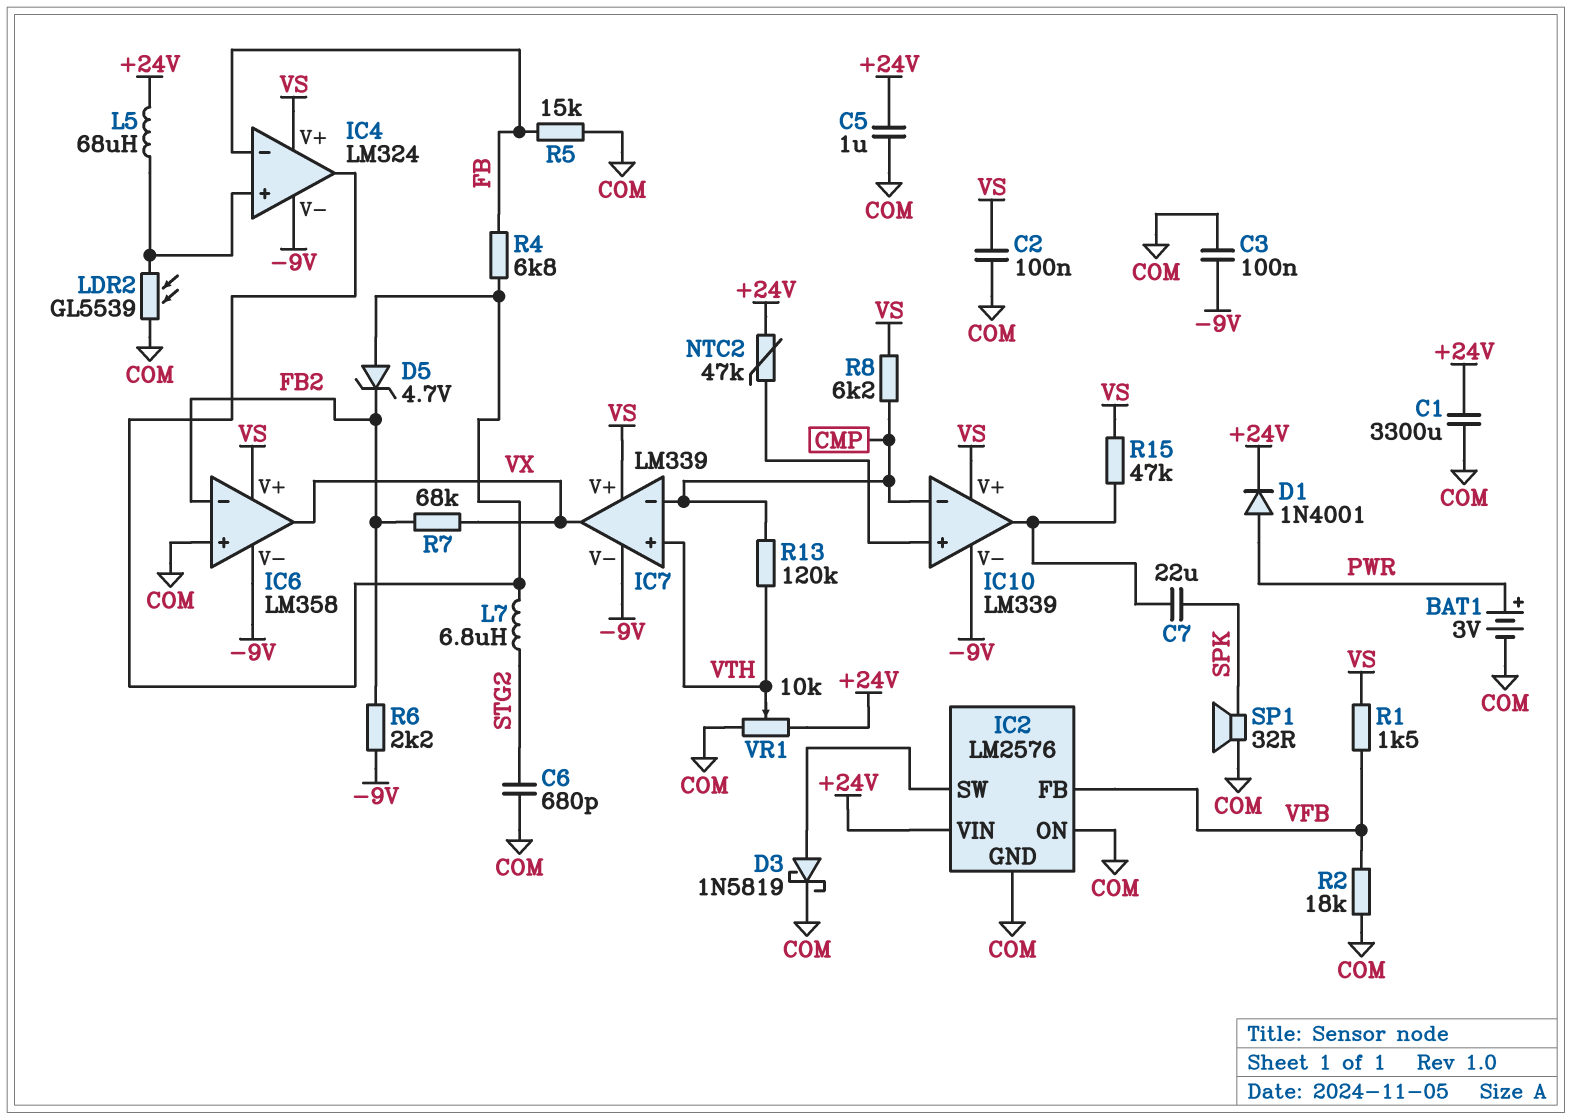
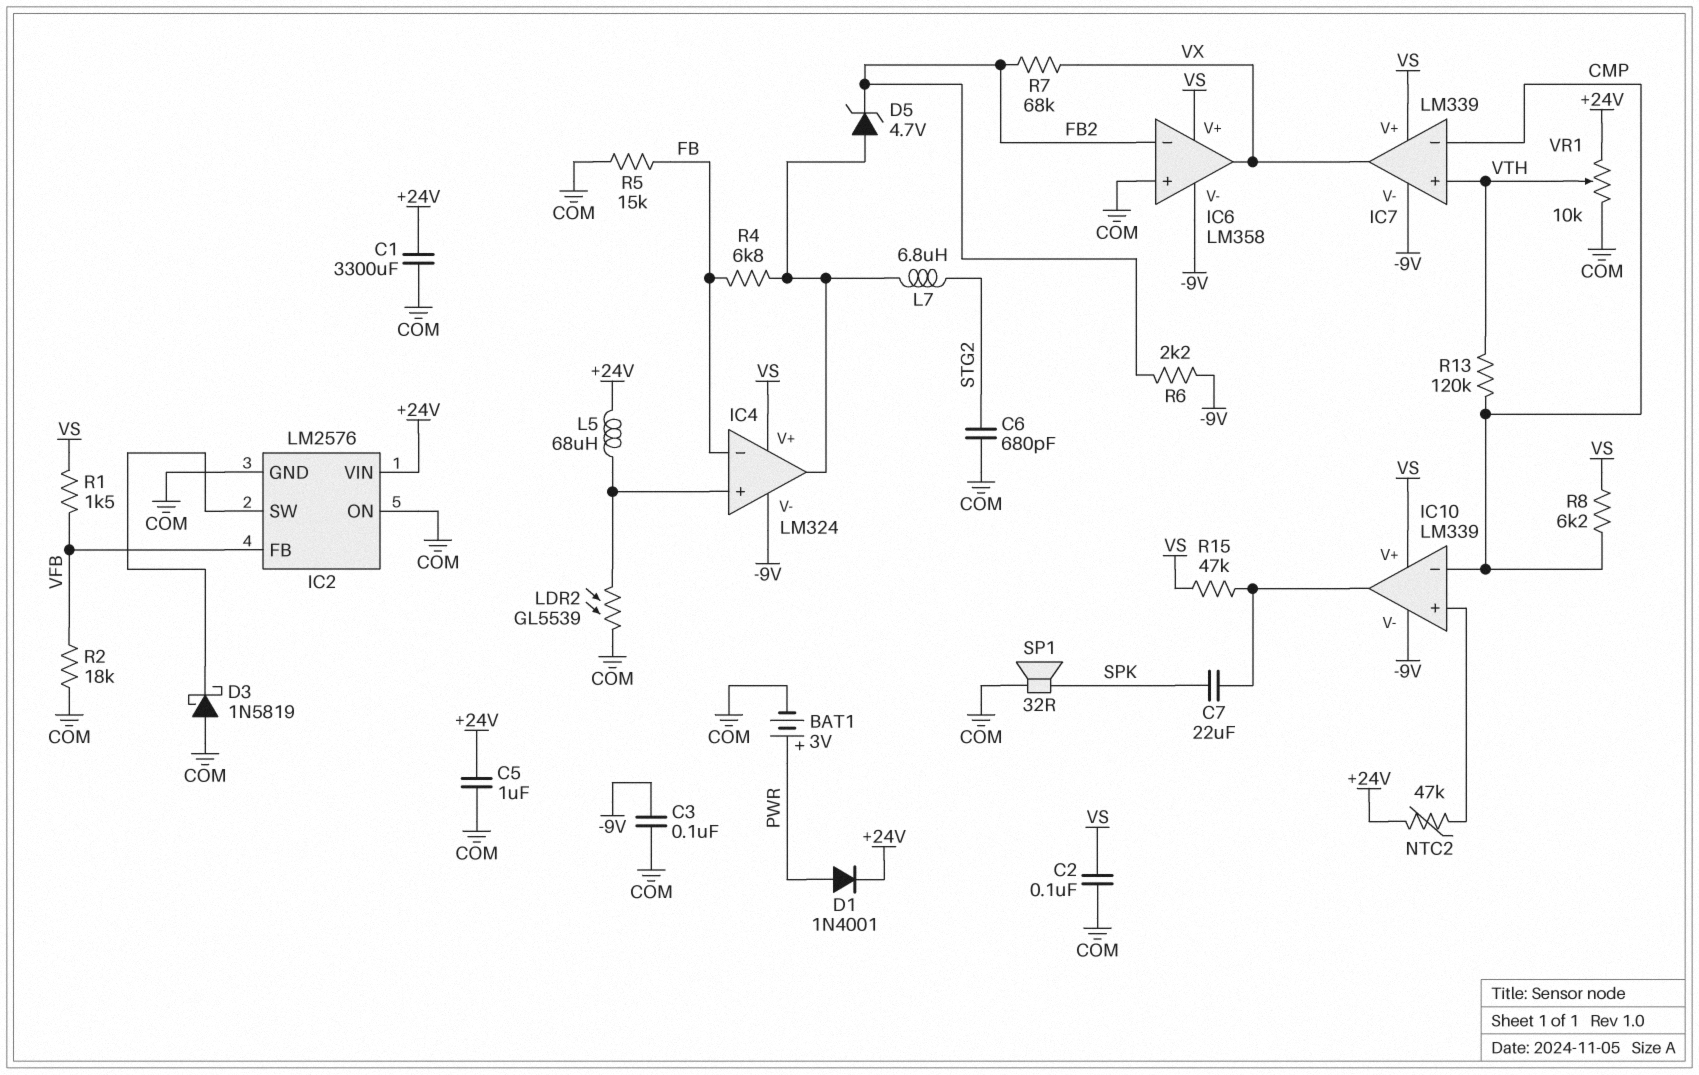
D3: schottky 1N5819 (A IC2/SW, K COM) -> schottky 1N5819 (A COM, K IC2/SW)

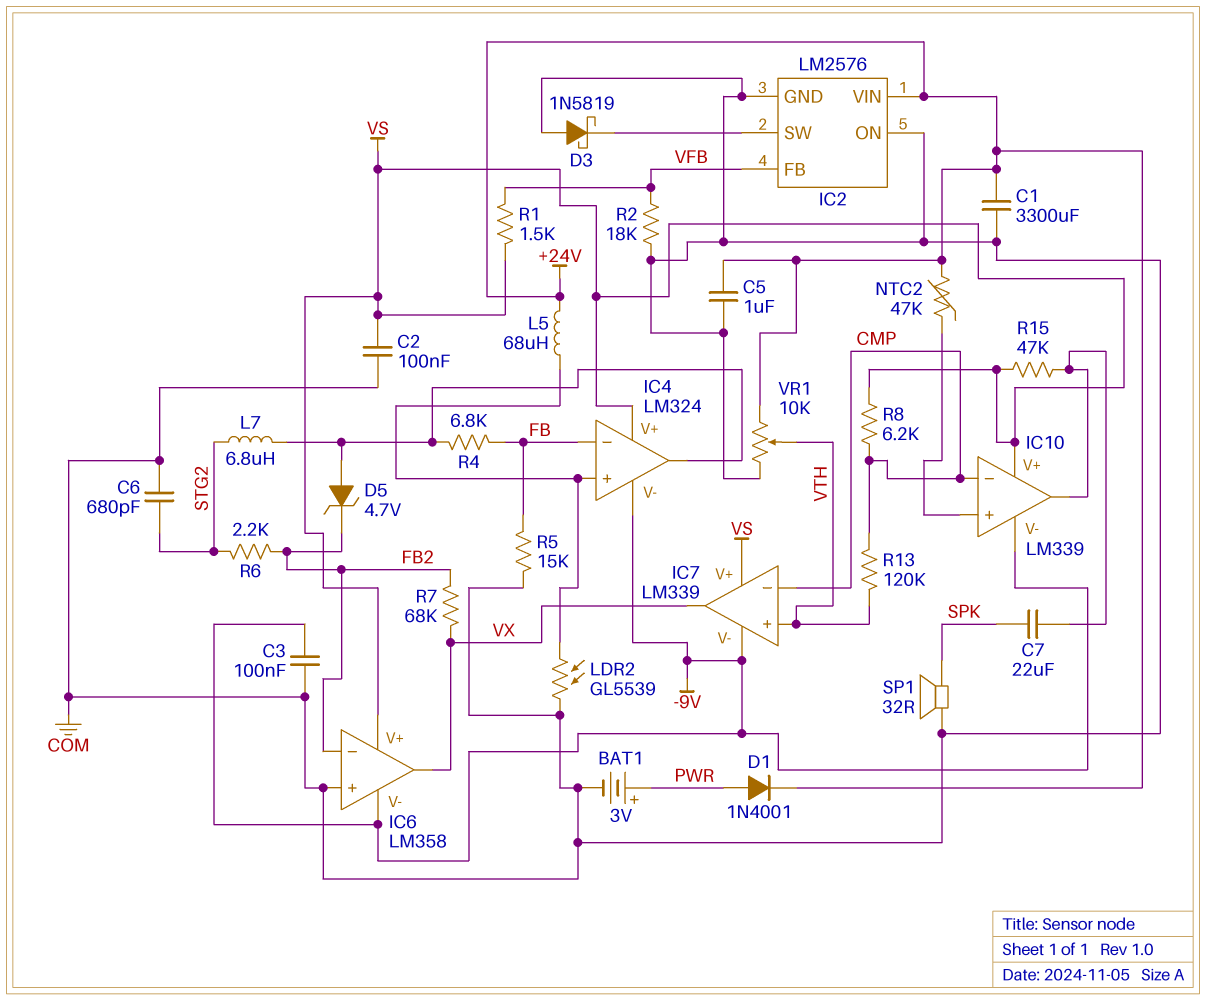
R6: 2.2k (-9V, FB2) -> 2.2k (FB2, STG2)

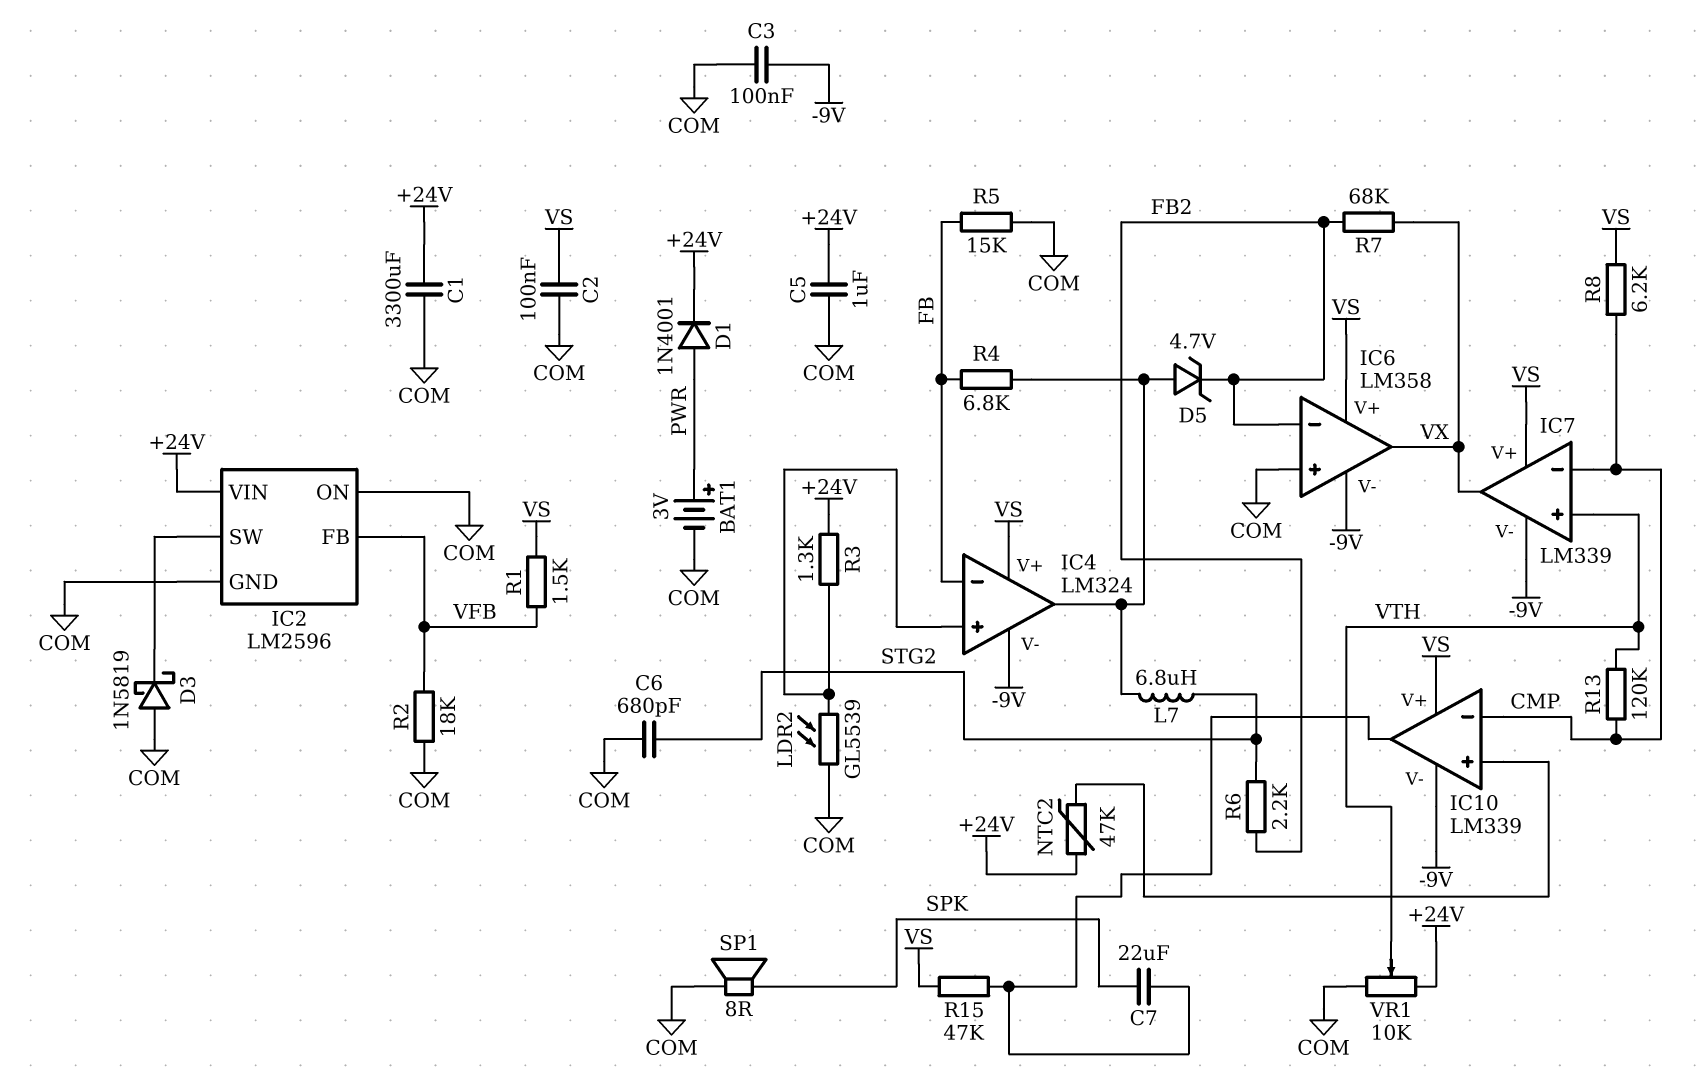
IC2: LM2576 -> LM2596
L5: 68uH (+24V, IC4/in+) -> none
R3: none -> 1.3k (+24V, IC4/in+)
SP1: speaker 32R (COM, SPK) -> speaker 8R (COM, SPK)

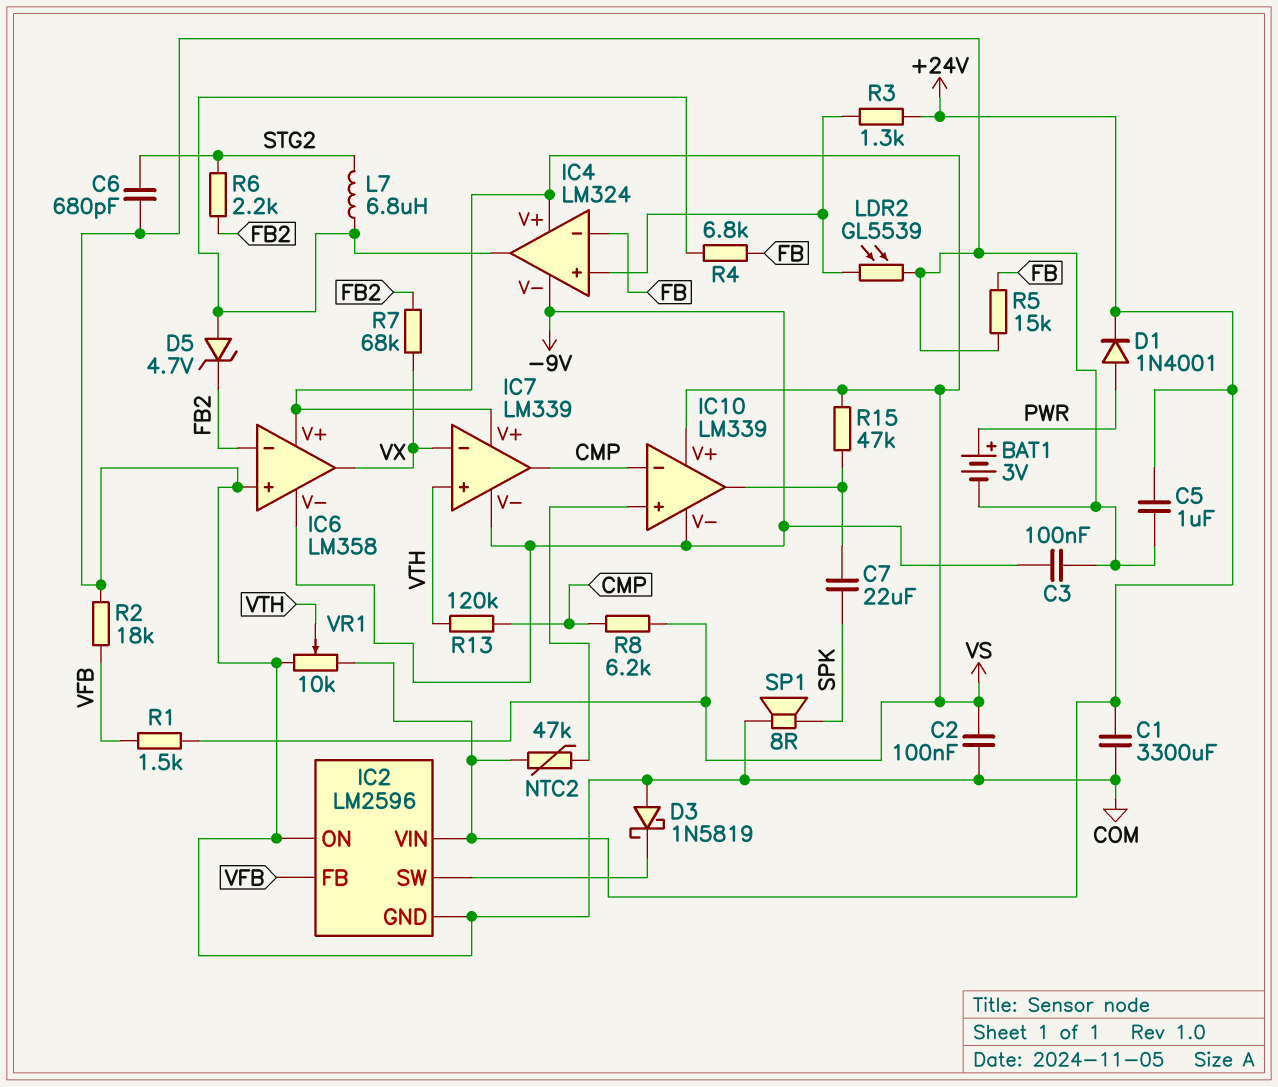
IC7 pin in-: CMP -> VX
IC7 pin out: VX -> CMP

